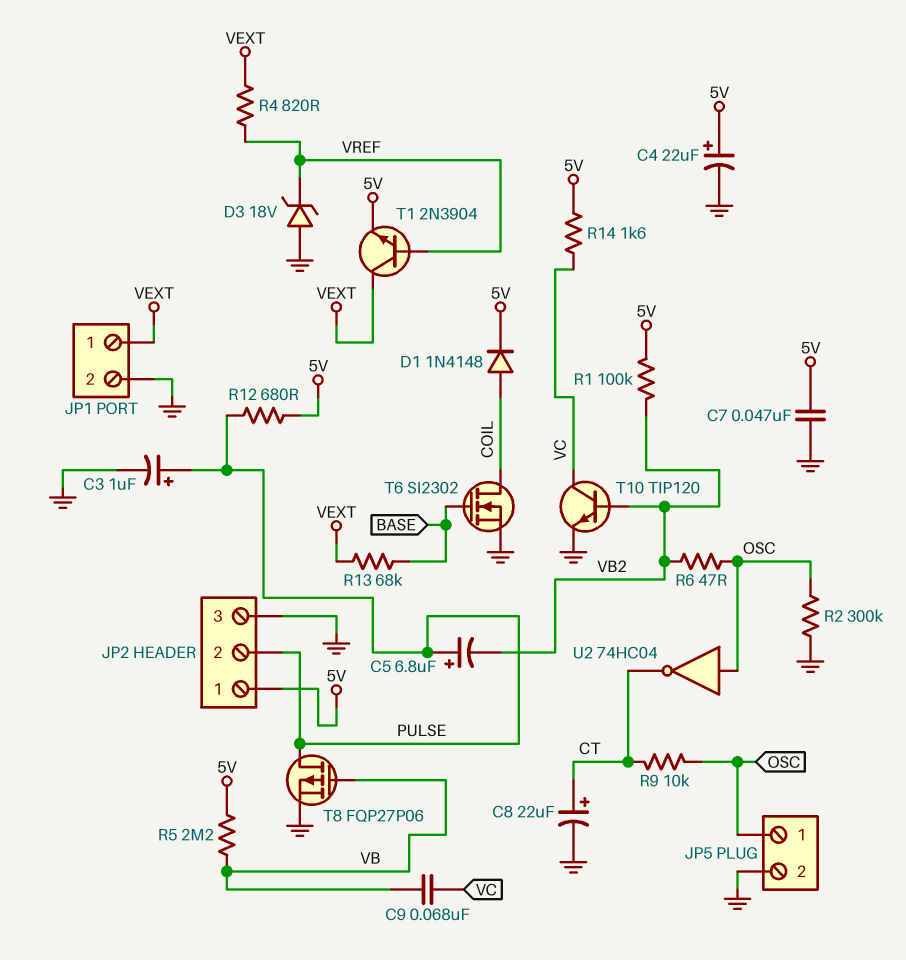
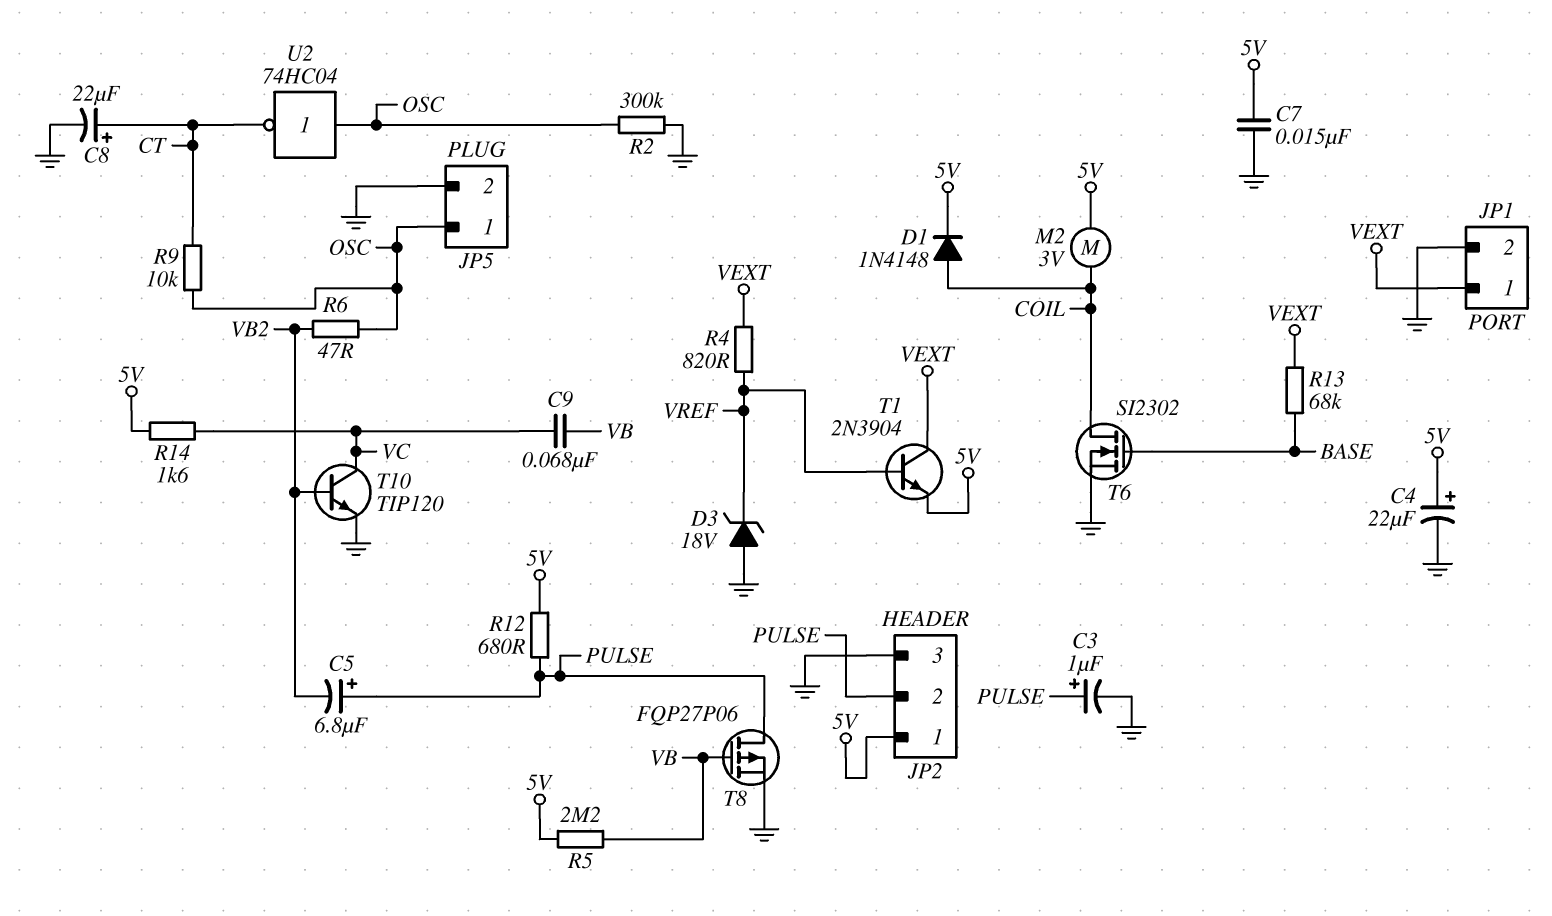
C7: 47nF (5V, GND) -> 15nF (5V, GND)
M2: none -> motor 3V (5V, COIL)
R1: 100k (5V, VB2) -> none

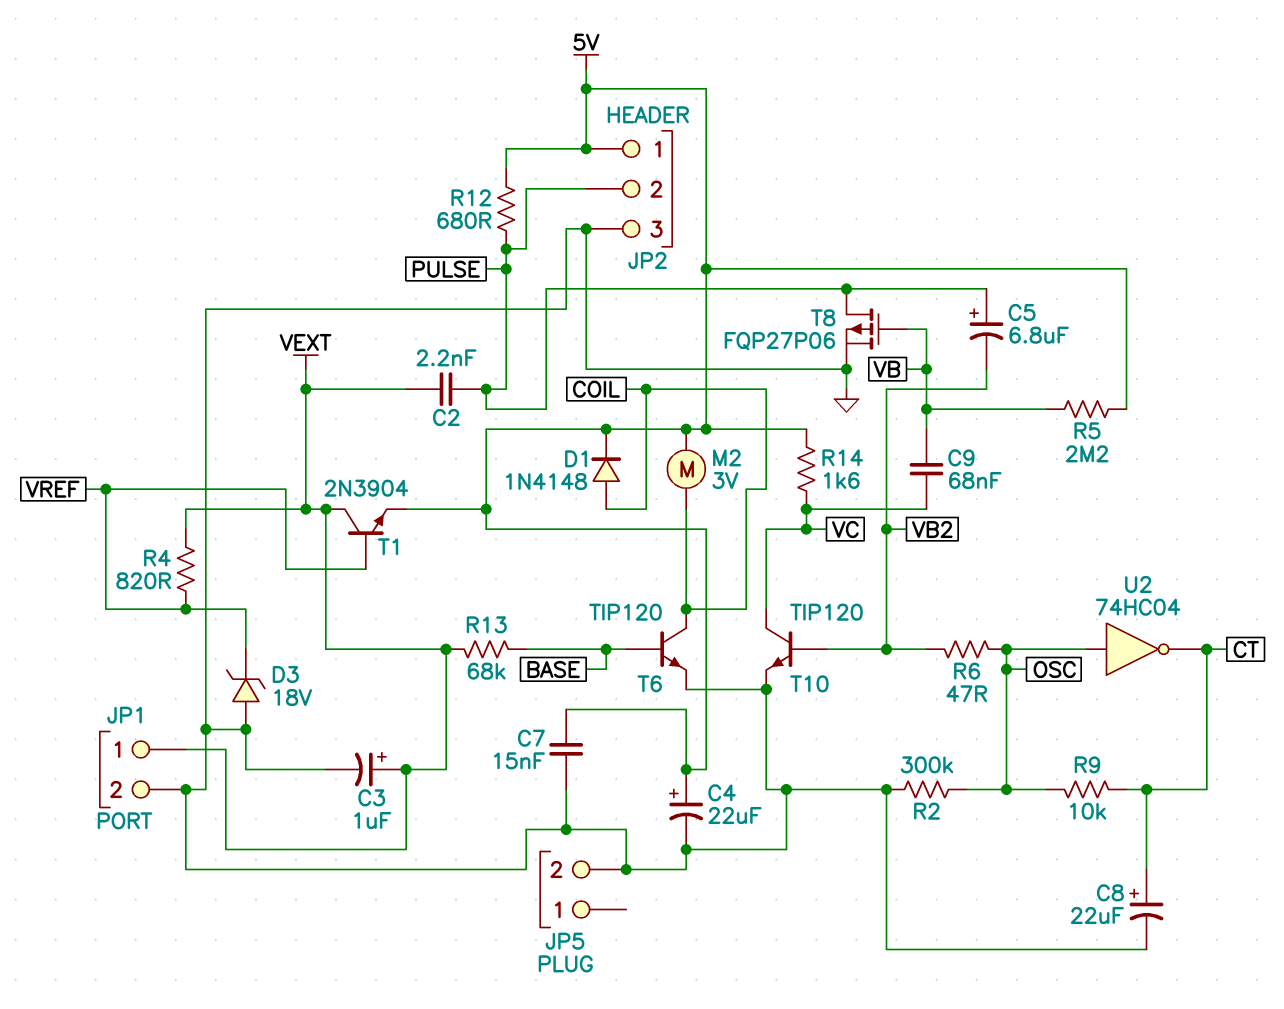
C2: none -> 2.2nF (PULSE, VEXT)
C3: 1uF (plus PULSE, minus GND) -> 1uF (plus VEXT, minus GND)
JP5 pin 1: OSC -> none
T6: NMOS SI2302 (G BASE, D COIL, S GND) -> NPN TIP120 (B BASE, C COIL, E GND)

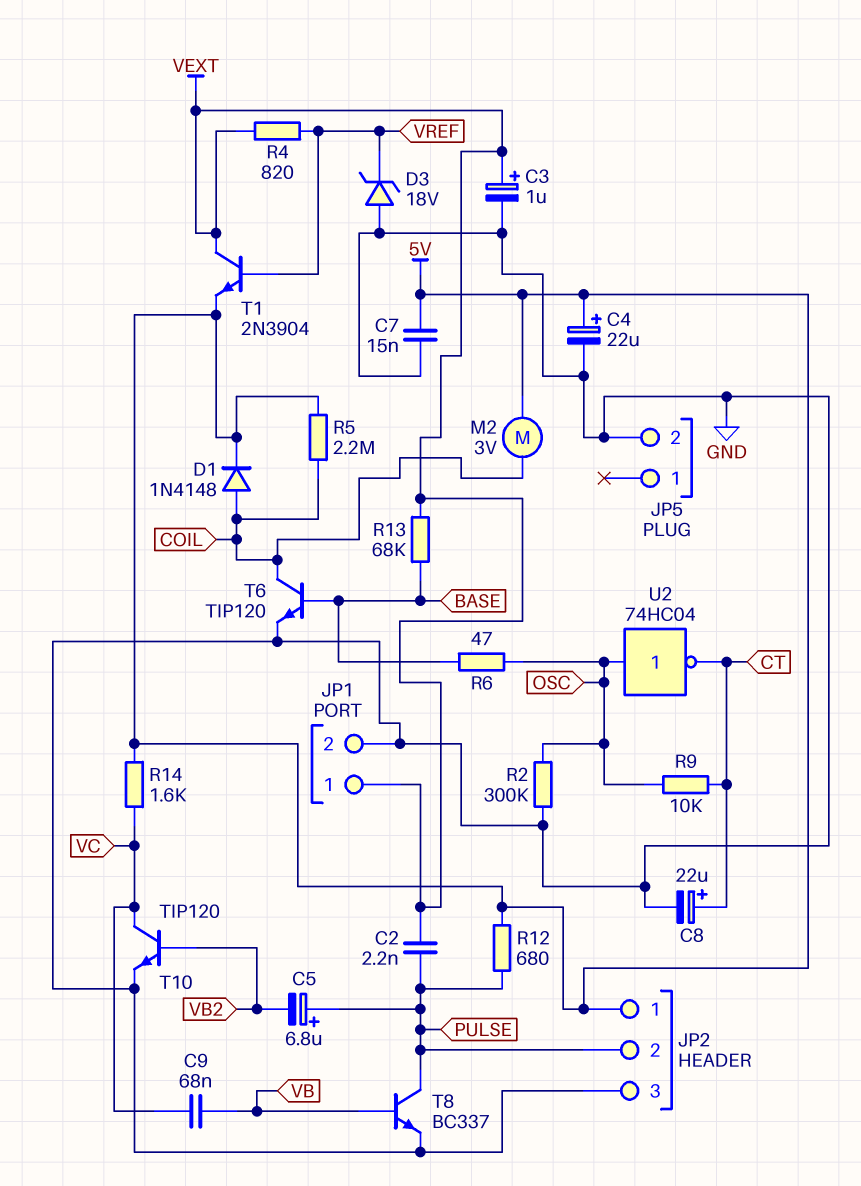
R5: 2.2M (5V, VB) -> 2.2M (5V, COIL)
R6: 47 (OSC, VB2) -> 47 (BASE, OSC)
T8: PMOS FQP27P06 (G VB, D PULSE, S GND) -> NPN BC337 (B VB, C PULSE, E GND)

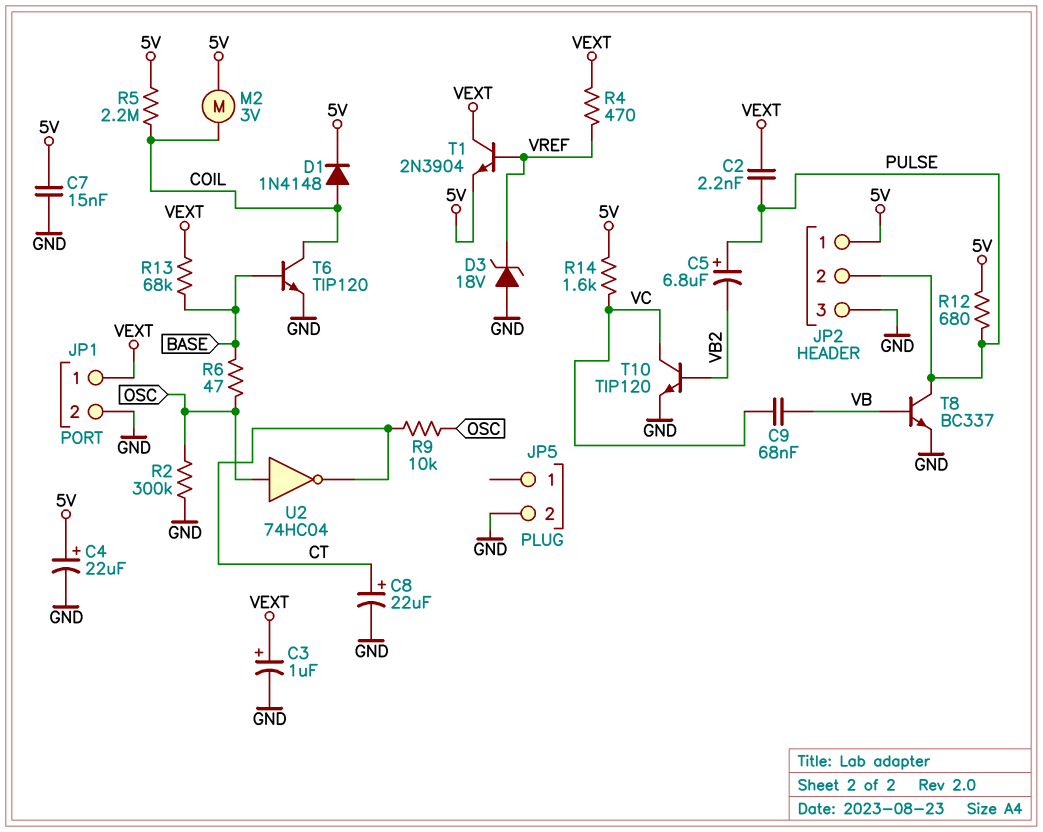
R4: 820 (VEXT, VREF) -> 470 (VEXT, VREF)

